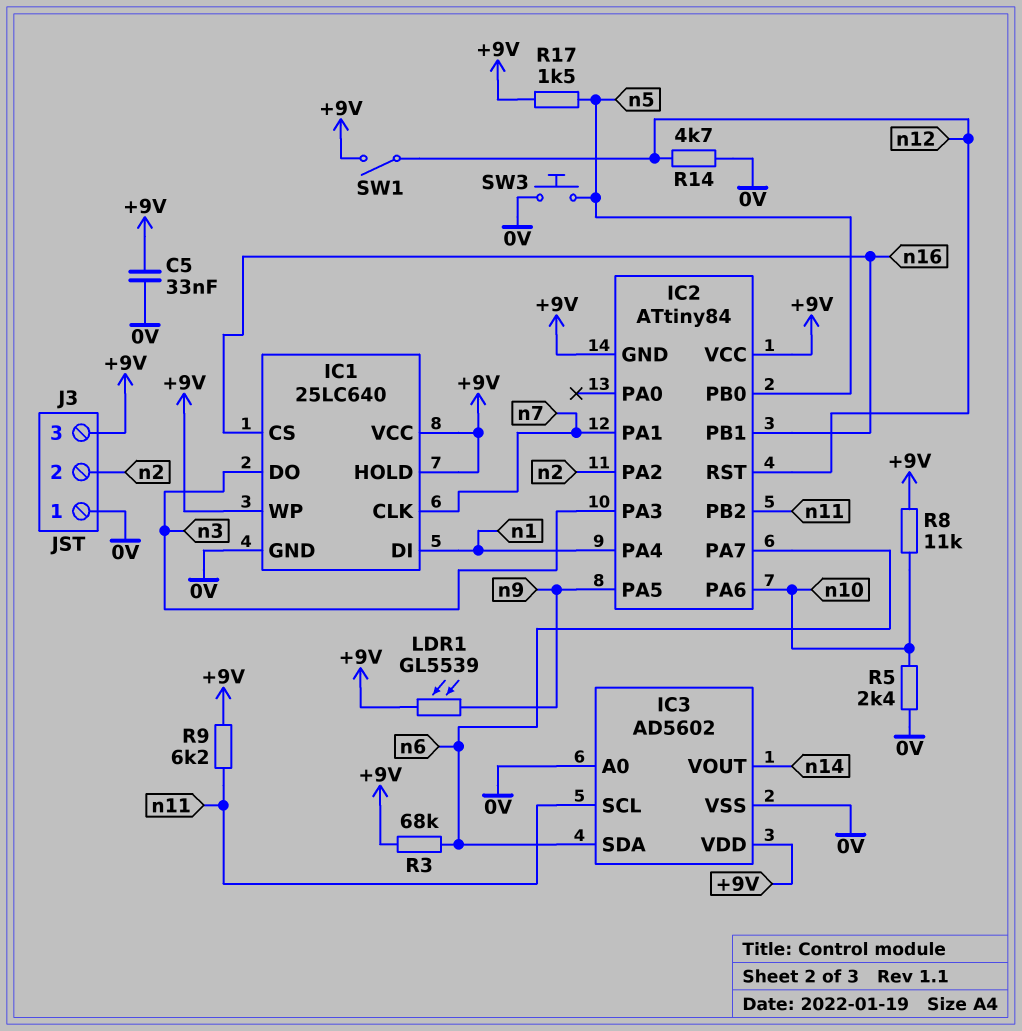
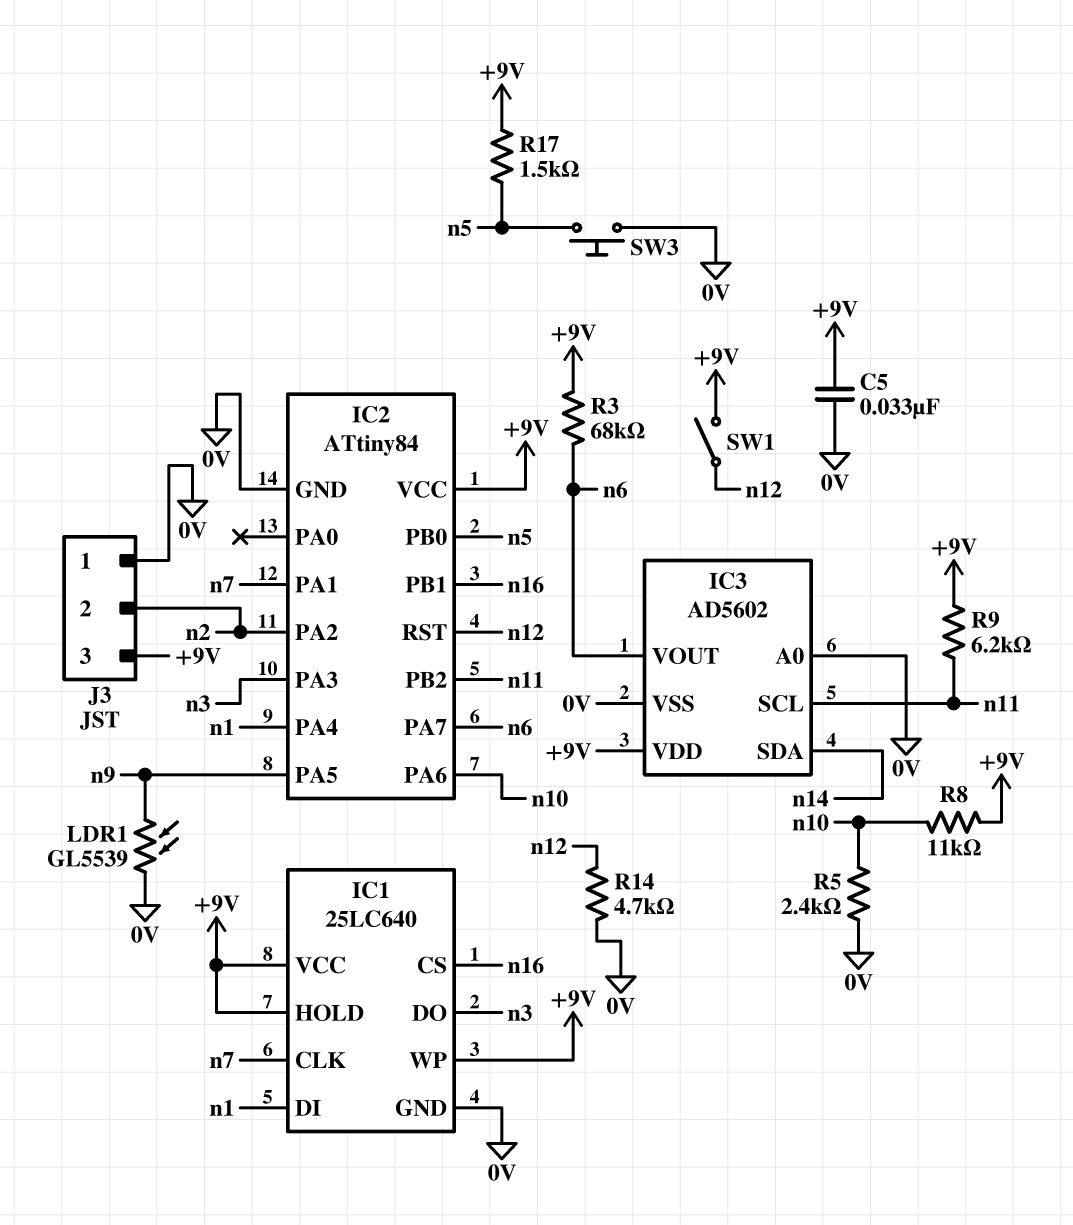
IC2 pin GND: +9V -> 0V
IC3 pin SDA: n6 -> n14
IC3 pin VOUT: n14 -> n6
LDR1: GL5539 (+9V, n9) -> GL5539 (0V, n9)

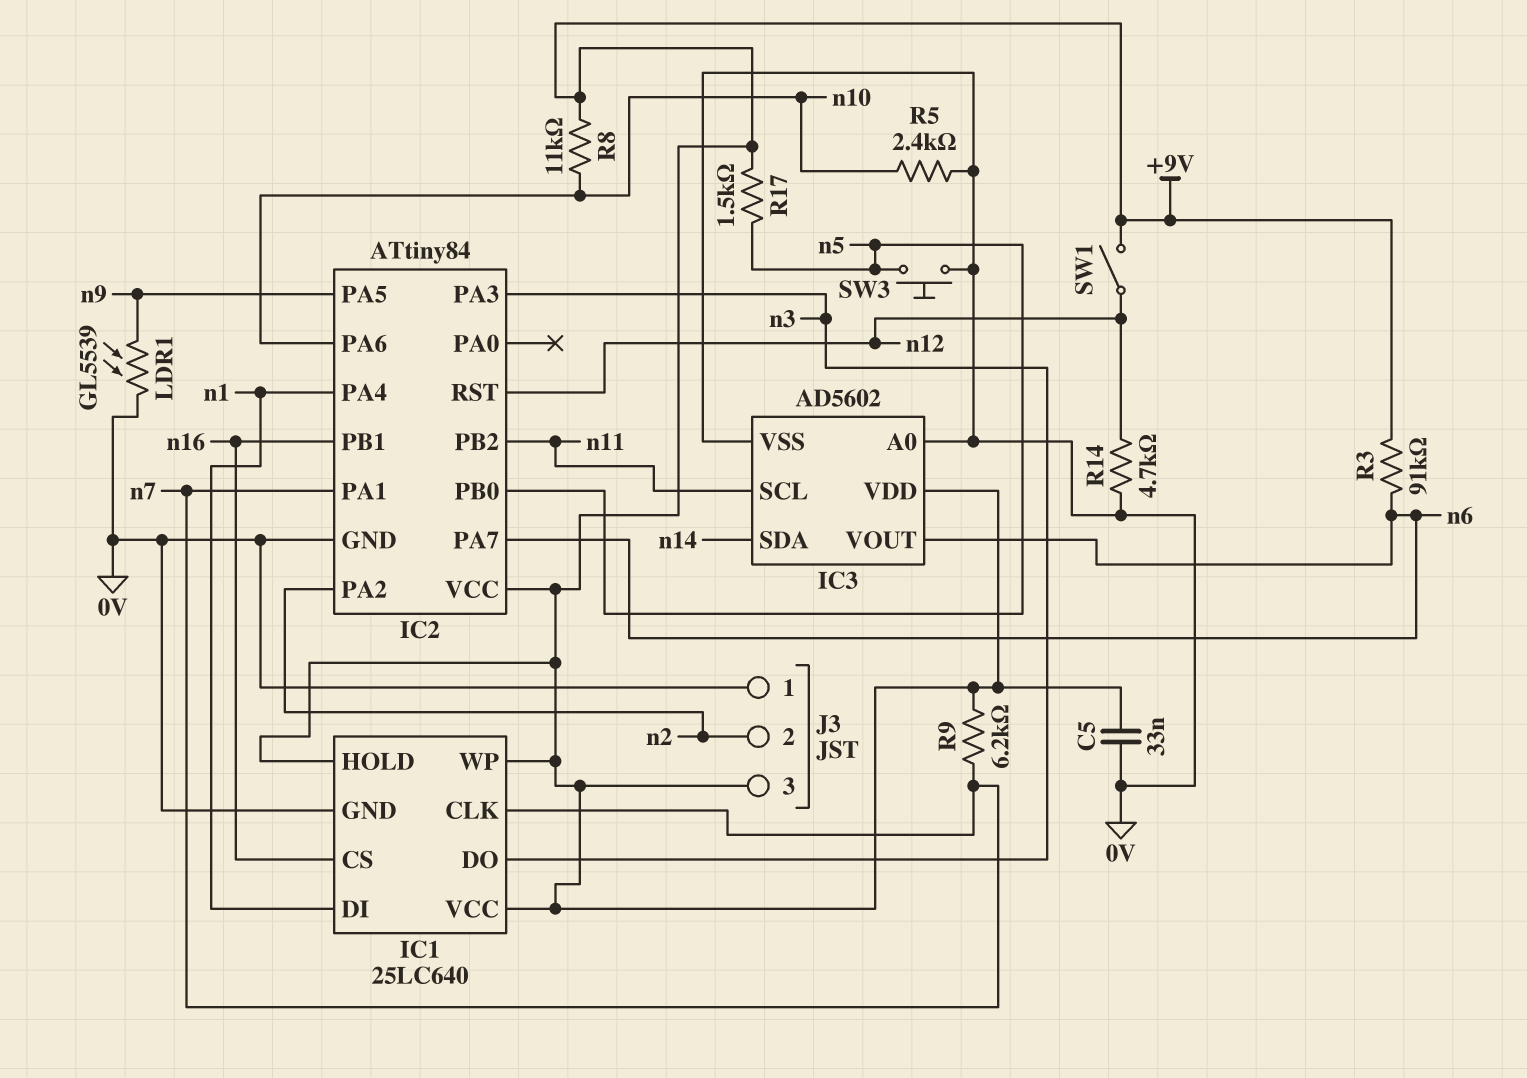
R3: 68k (+9V, n6) -> 91k (+9V, n6)
R9: 6.2k (+9V, n11) -> 6.2k (+9V, n7)

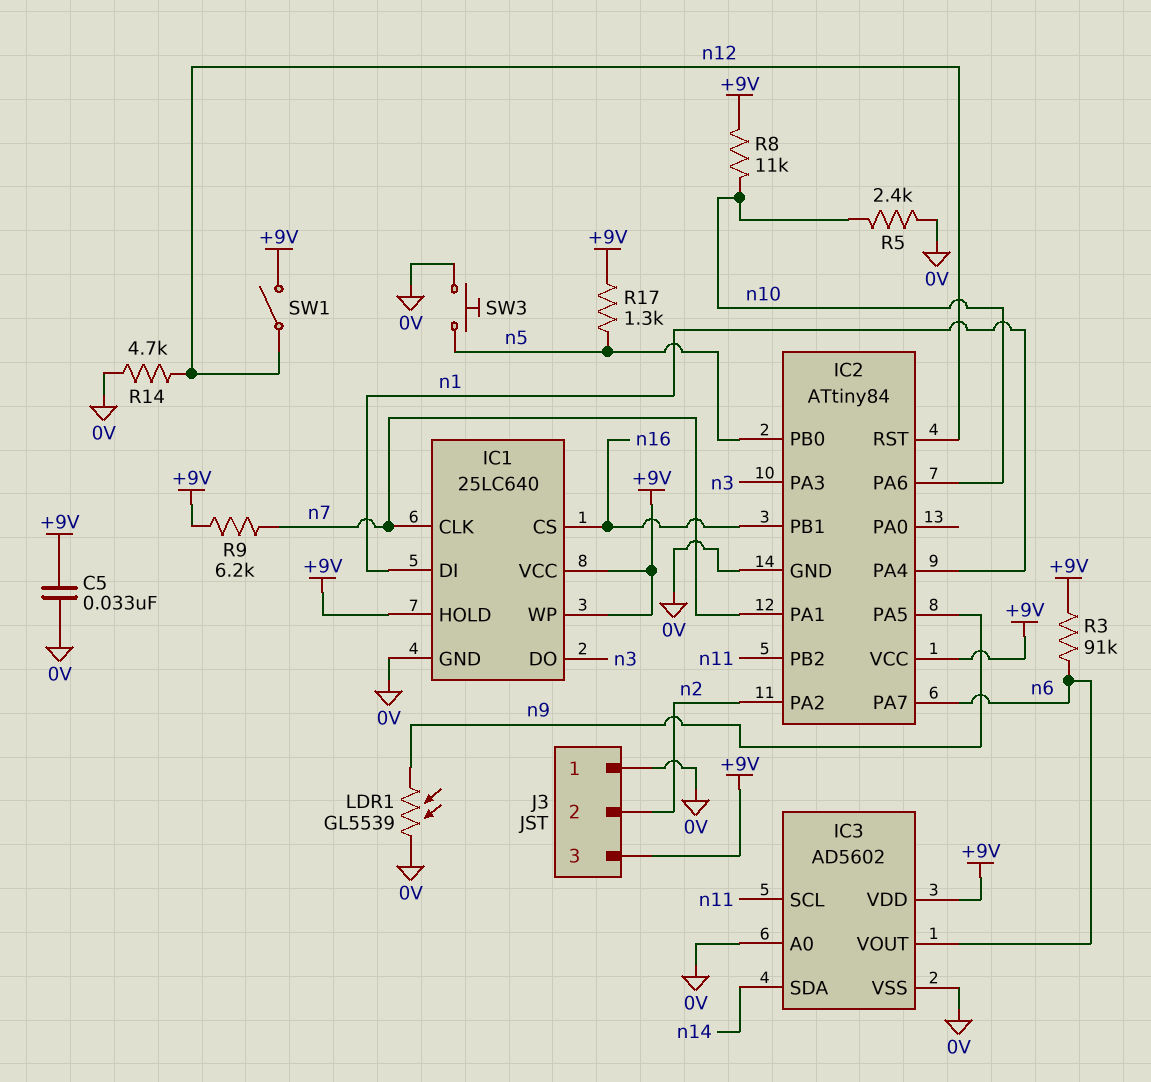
R17: 1.5k (+9V, n5) -> 1.3k (+9V, n5)

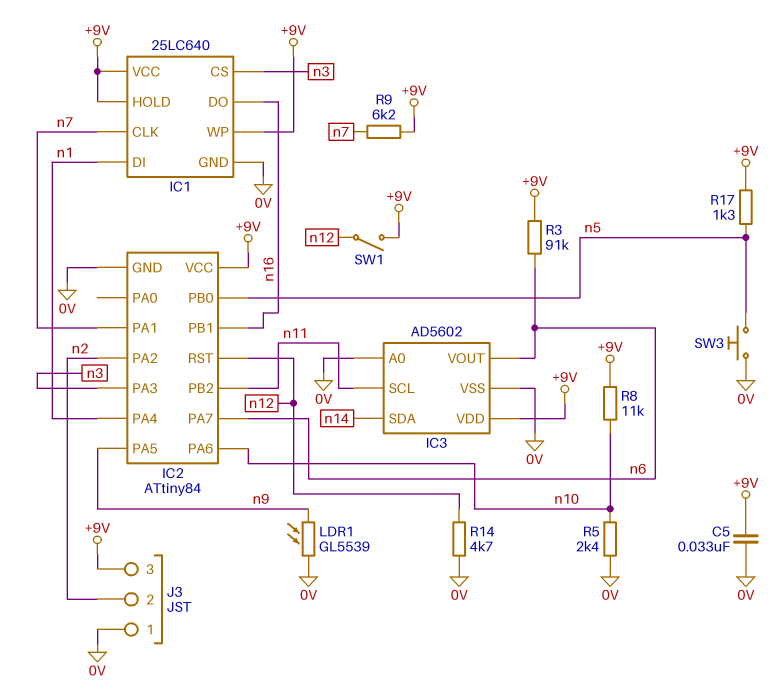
IC1 pin CS: n16 -> n3
IC1 pin DO: n3 -> n16

